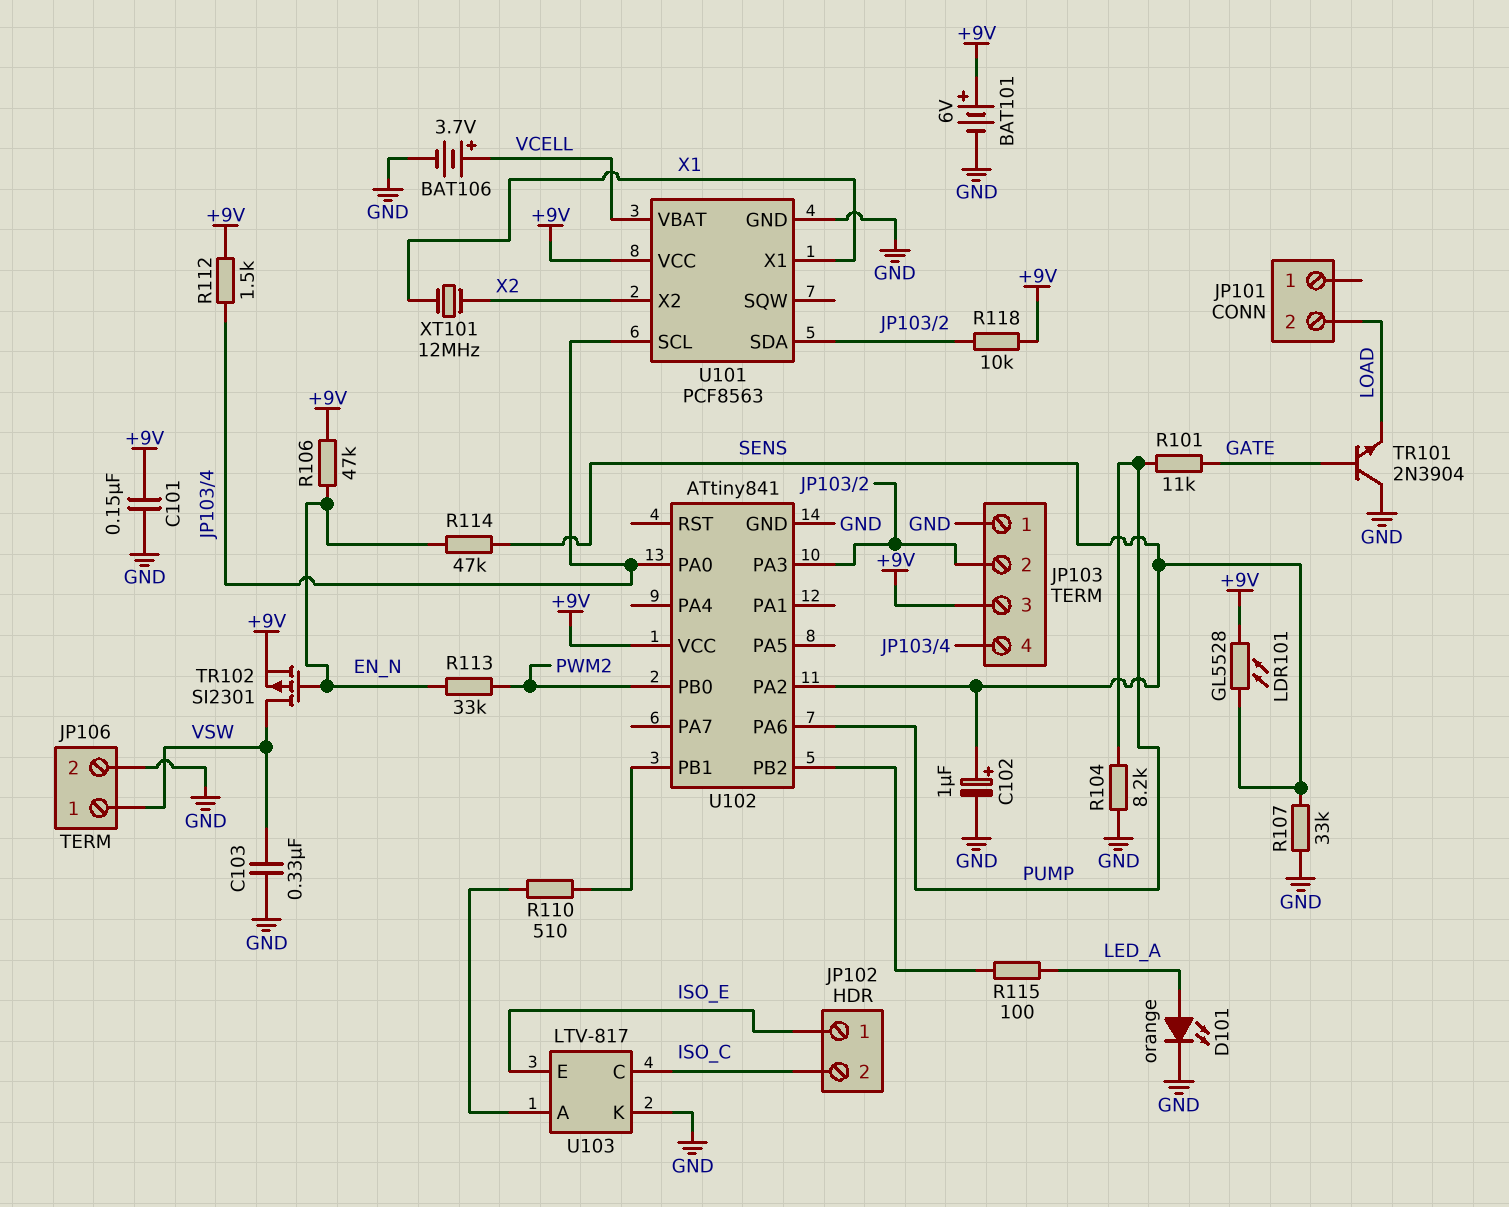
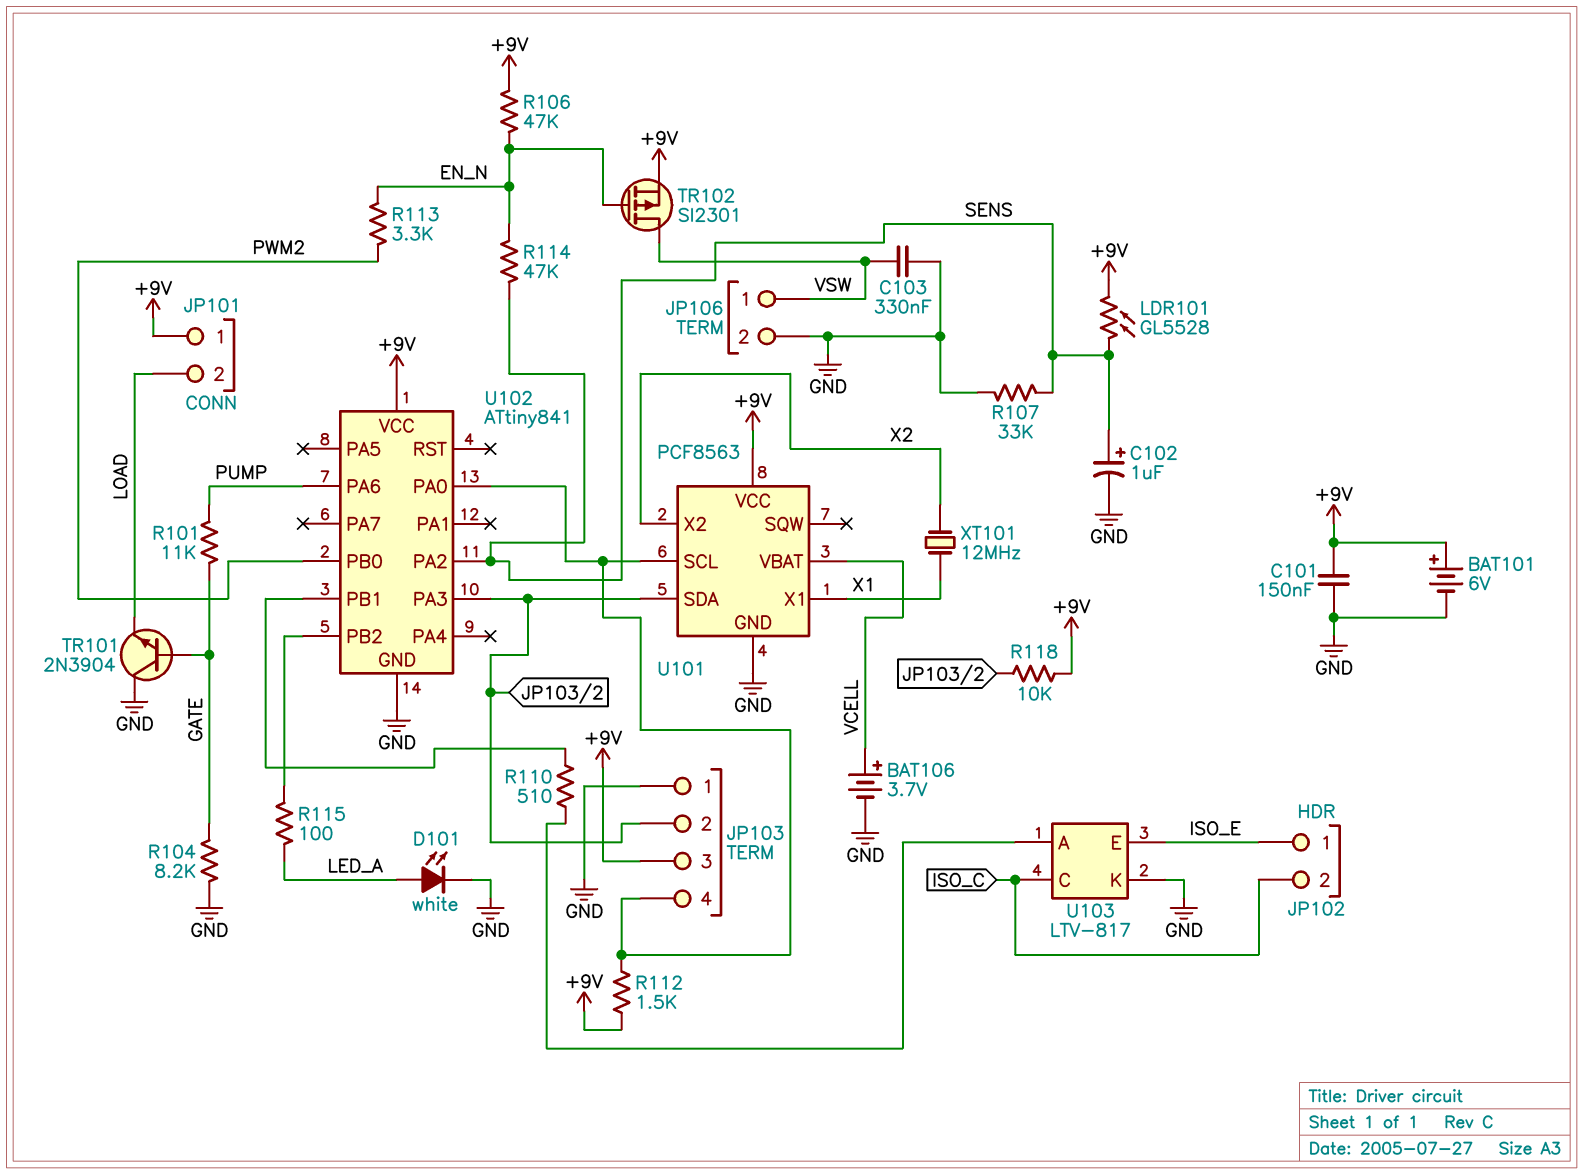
D101: LED orange (A LED_A, K GND) -> LED white (A LED_A, K GND)
JP101 pin 1: none -> +9V
R104: 8.2k (GND, PUMP) -> 8.2k (GATE, GND)
R113: 33k (EN_N, PWM2) -> 3.3k (EN_N, PWM2)

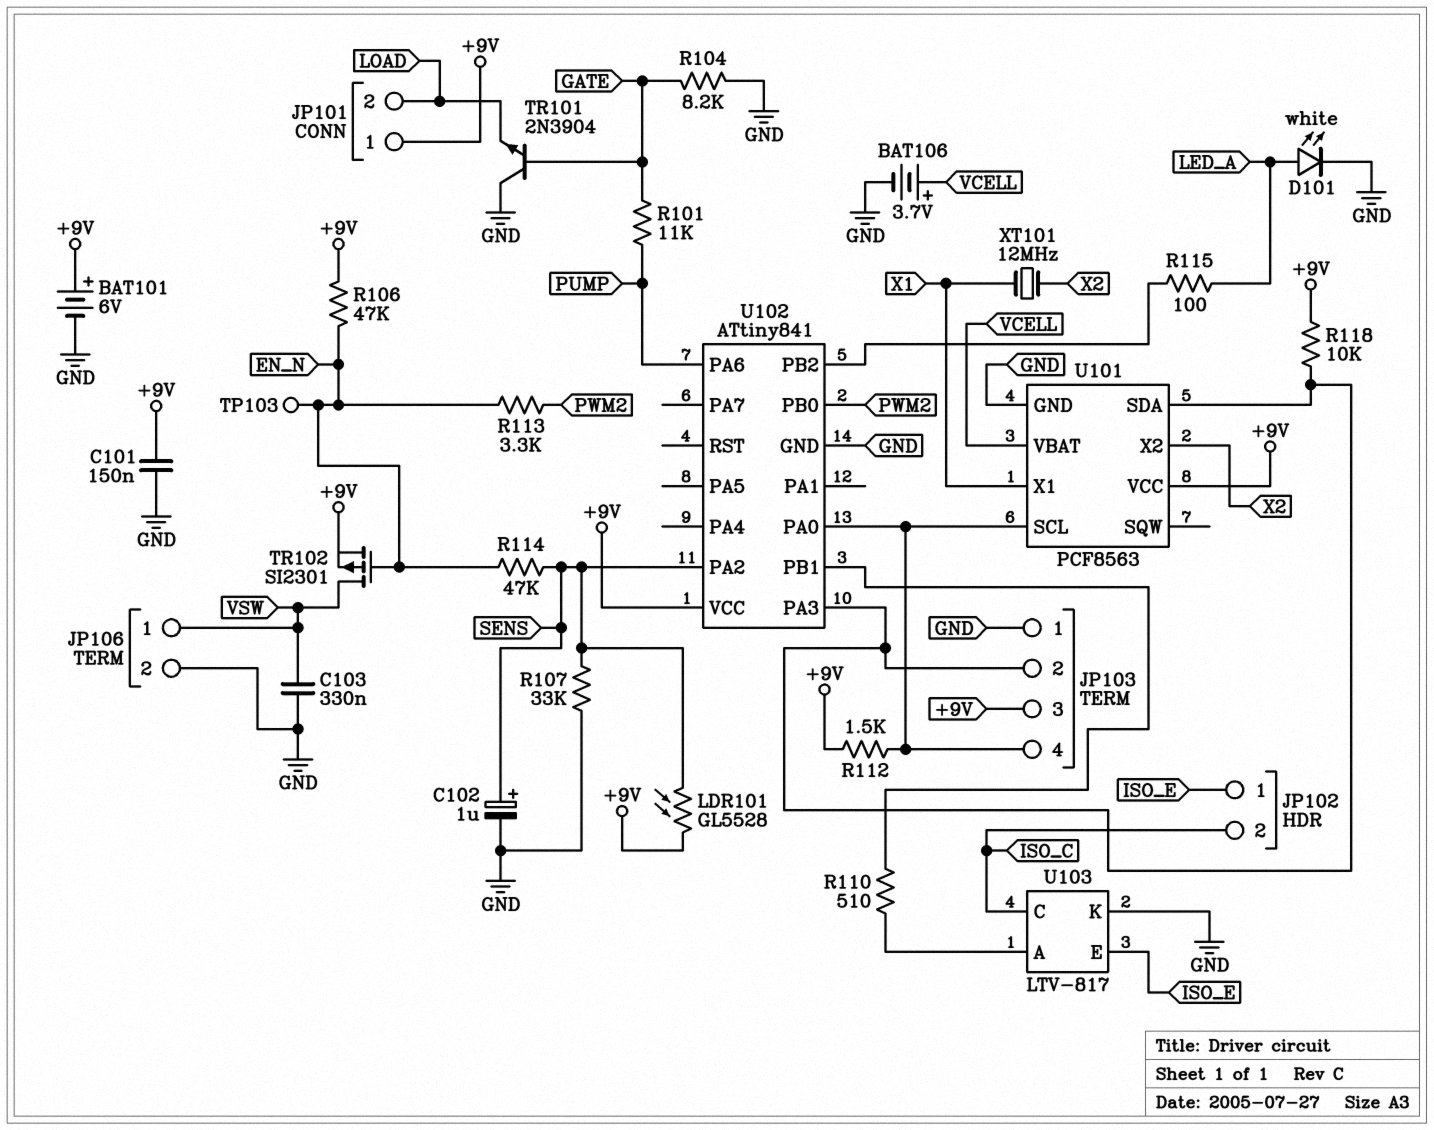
TP103: none -> test point (EN_N)

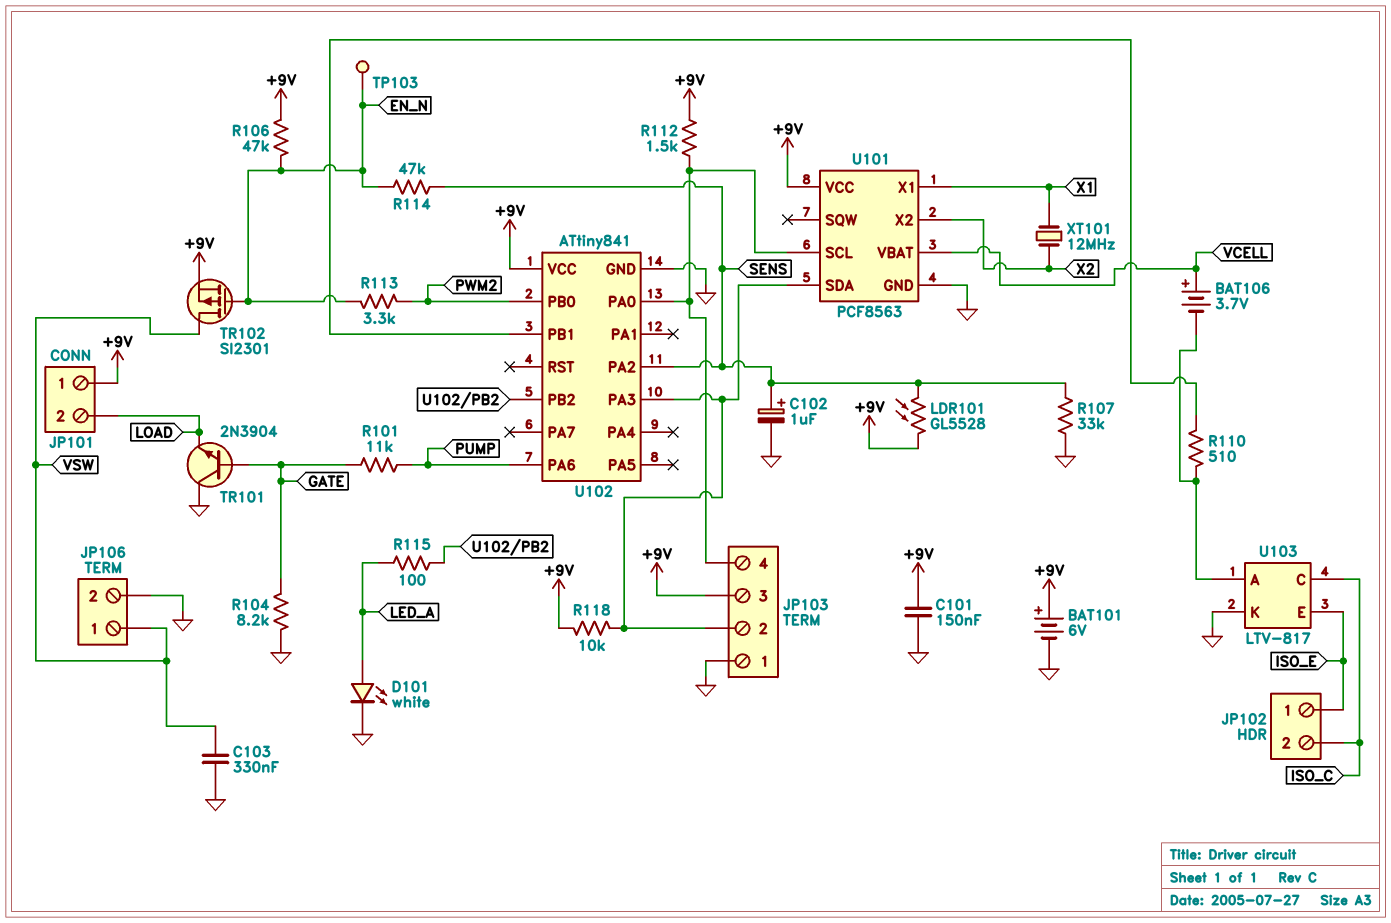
BAT106: 3.7V (plus VCELL, minus GND) -> 3.7V (plus VCELL, minus U103/A)

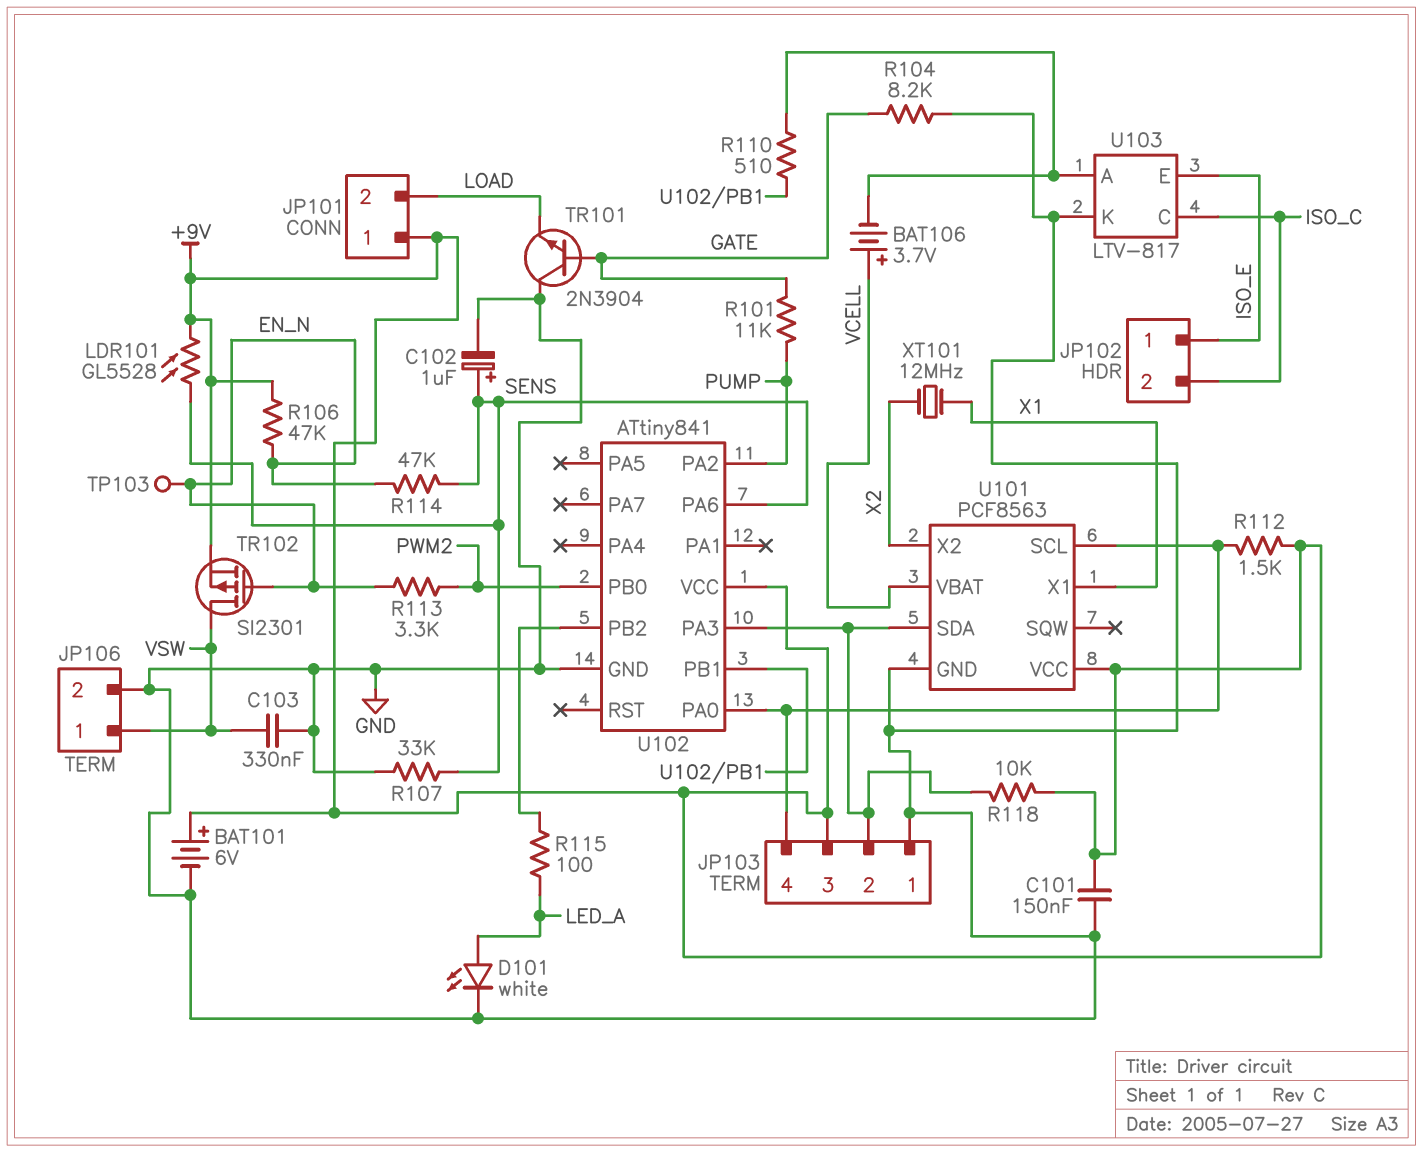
U102 pin PA2: SENS -> PUMP
U102 pin PA6: PUMP -> SENS

